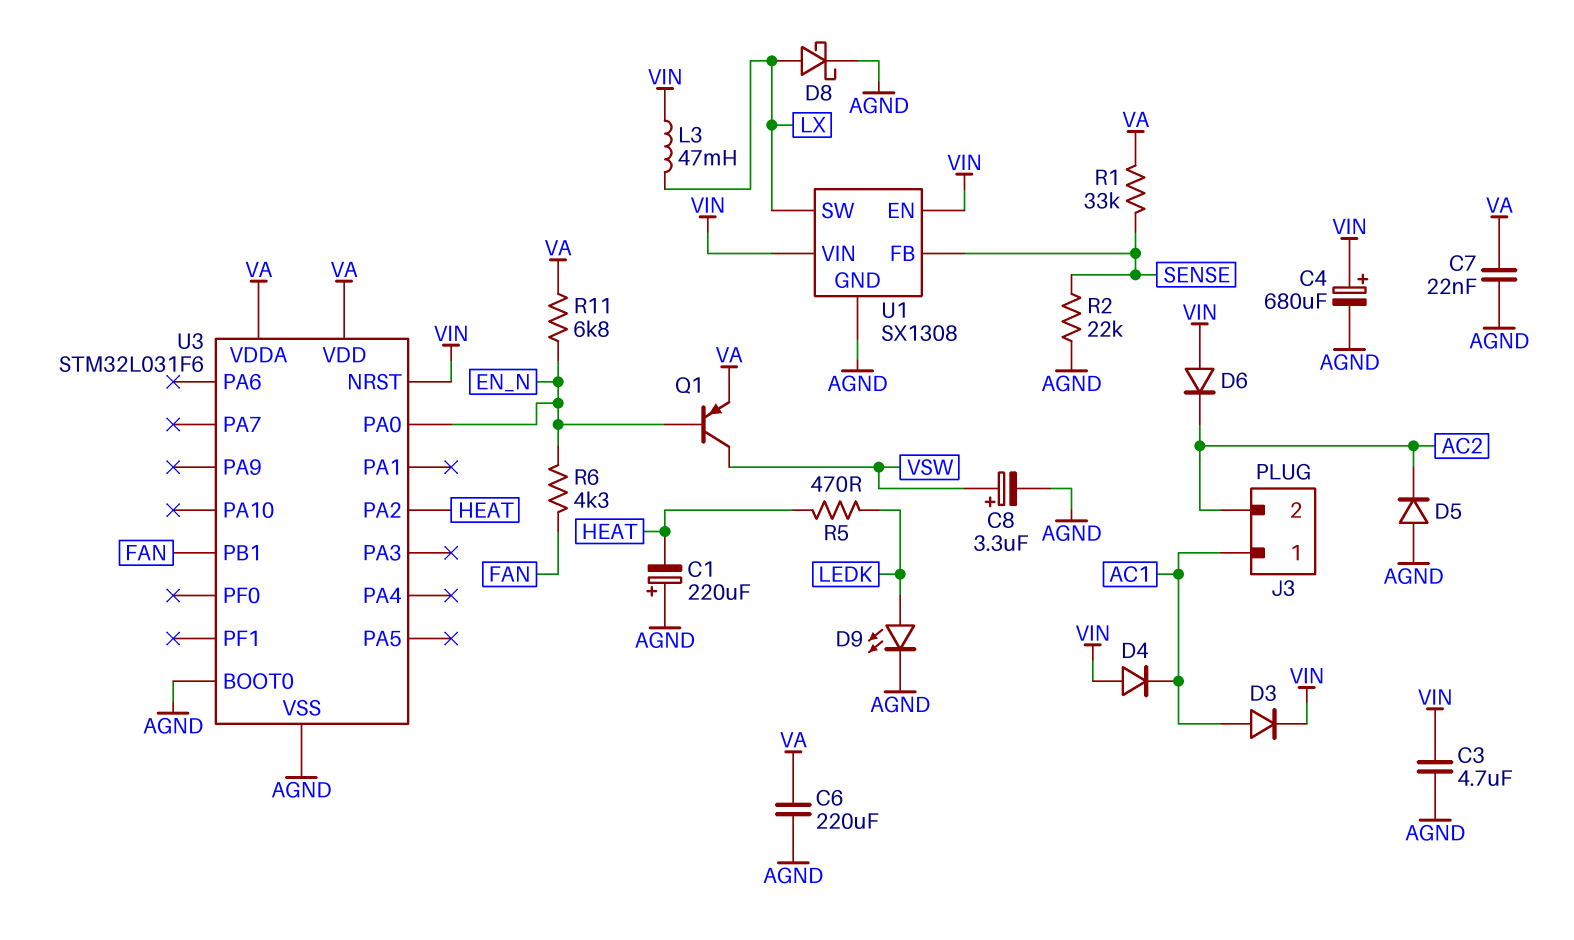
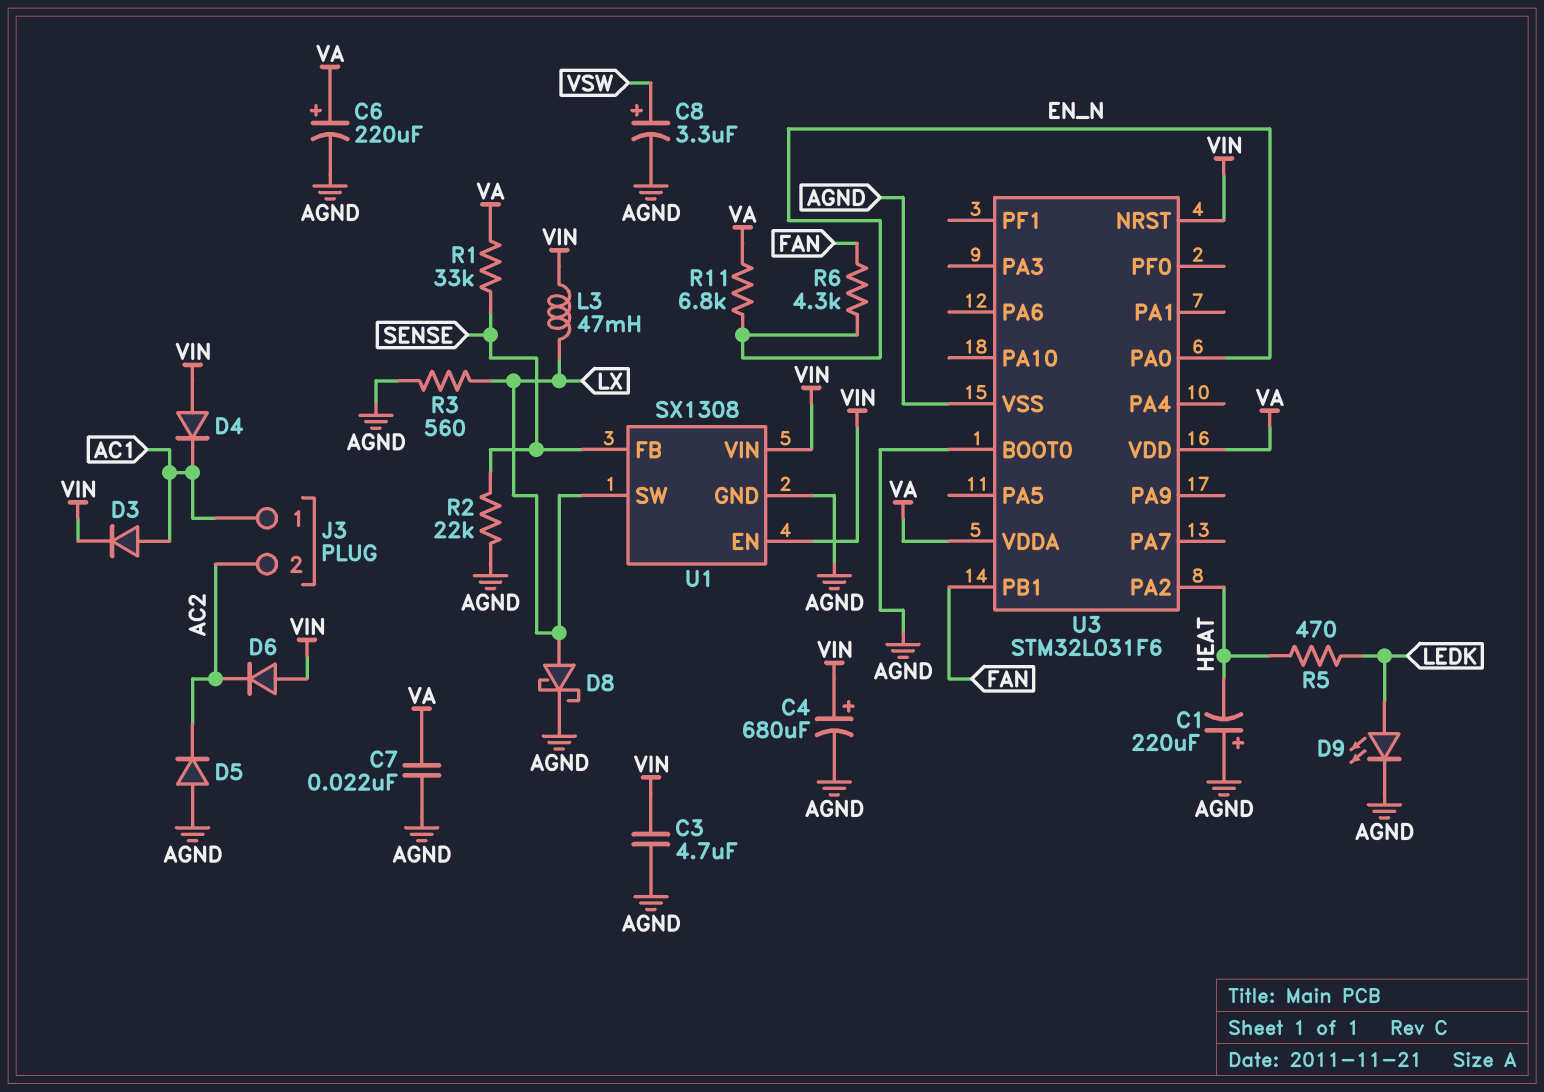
C6: 220uF (AGND, VA) -> 220uF (plus VA, minus AGND)
Q1: PNP (B EN_N, C VSW, E VA) -> none
R3: none -> 560 (AGND, LX)

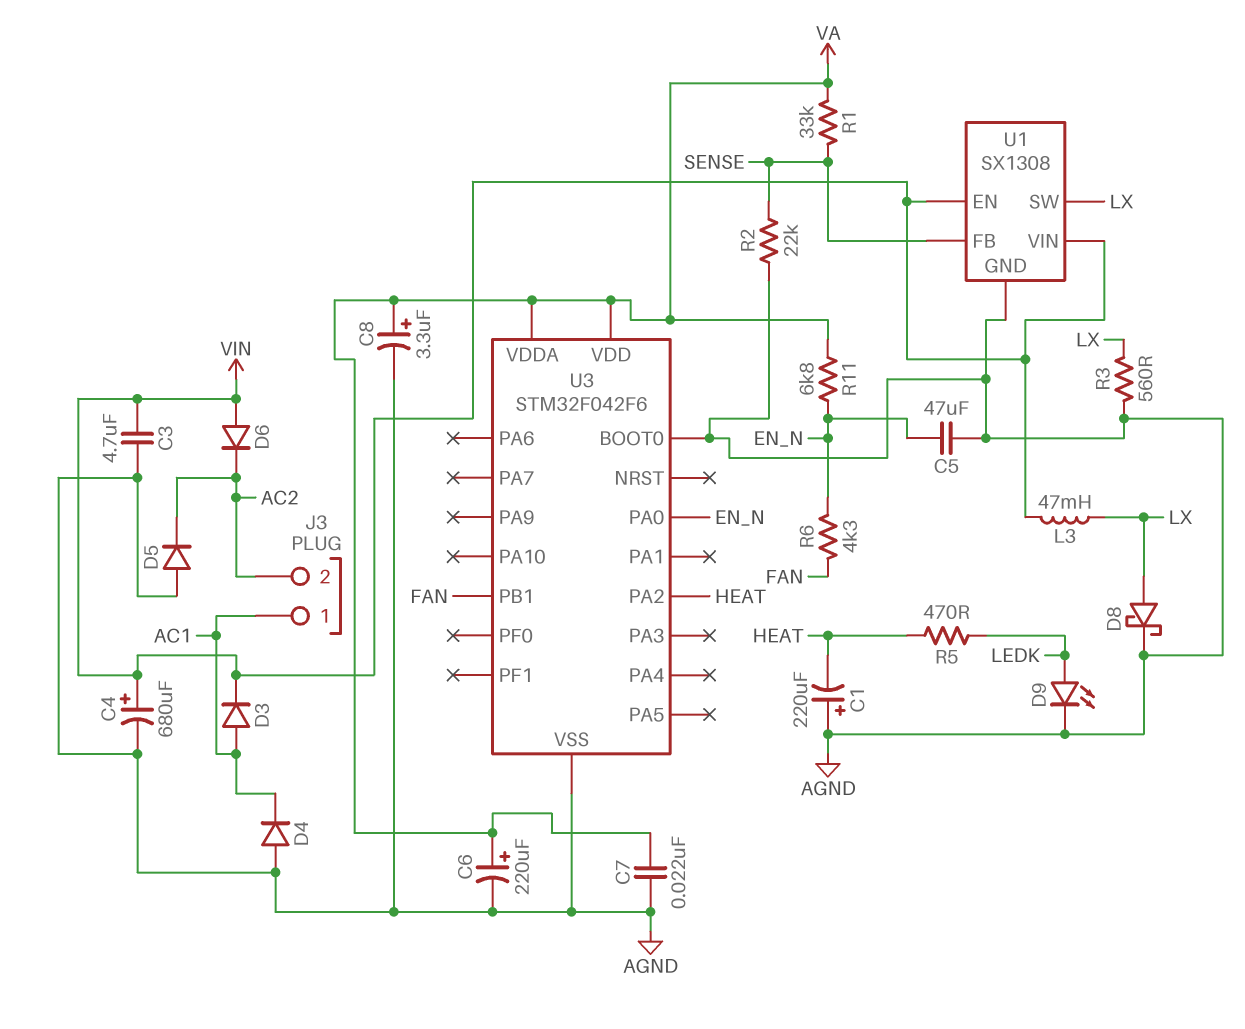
C5: none -> 47uF (AGND, EN_N)
C8: 3.3uF (plus VSW, minus AGND) -> 3.3uF (plus VA, minus AGND)
D4: diode (A VIN, K AC1) -> diode (A AGND, K AC1)
U3: STM32L031F6 -> STM32F042F6
U3 pin NRST: VIN -> none

